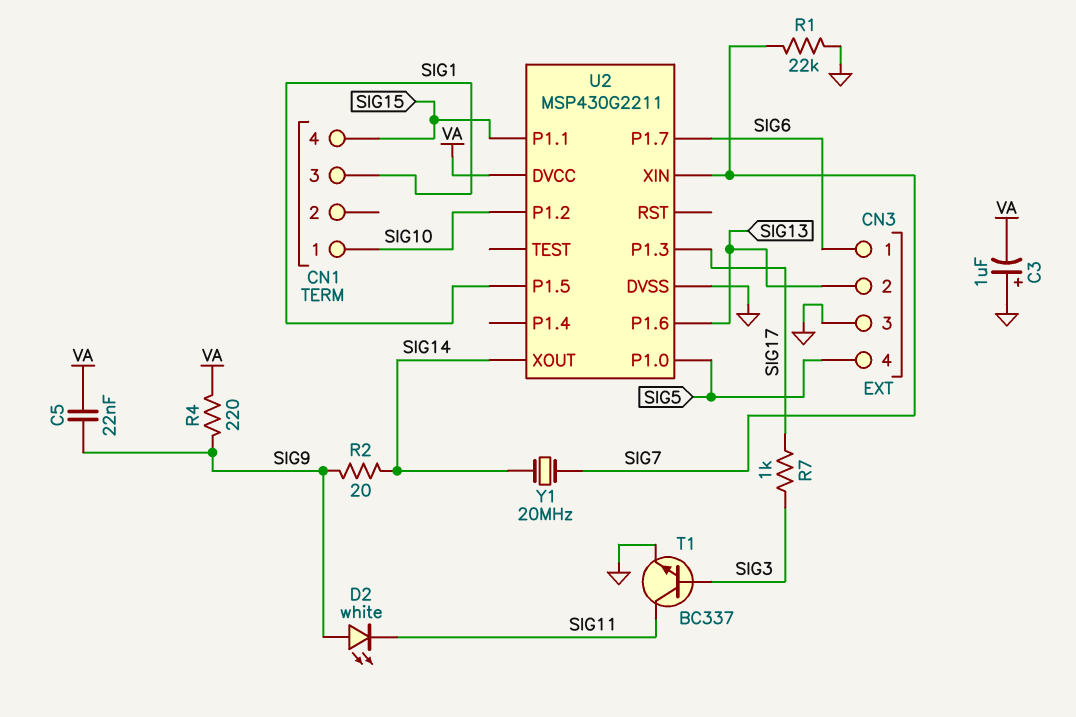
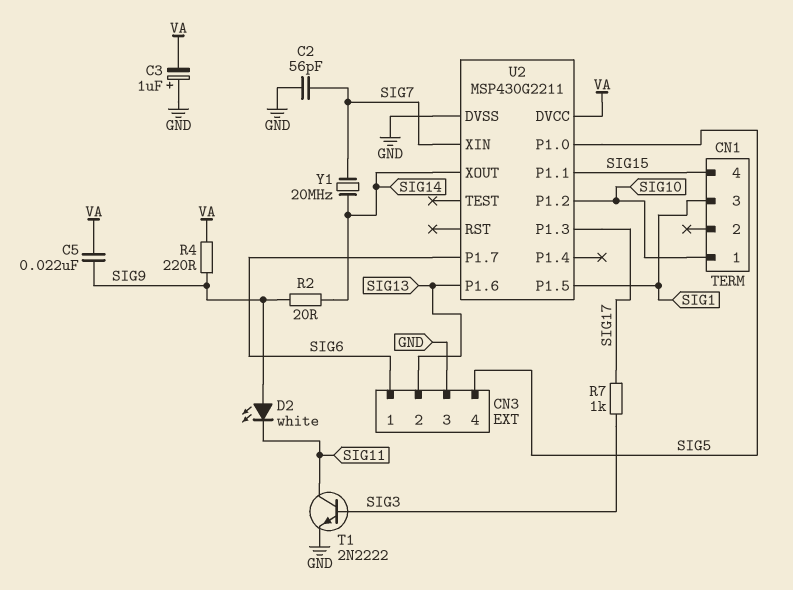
C2: none -> 56pF (GND, SIG7)
R1: 22k (GND, SIG7) -> none
T1: NPN BC337 (B SIG3, C SIG11, E GND) -> NPN 2N2222 (B SIG3, C SIG11, E GND)

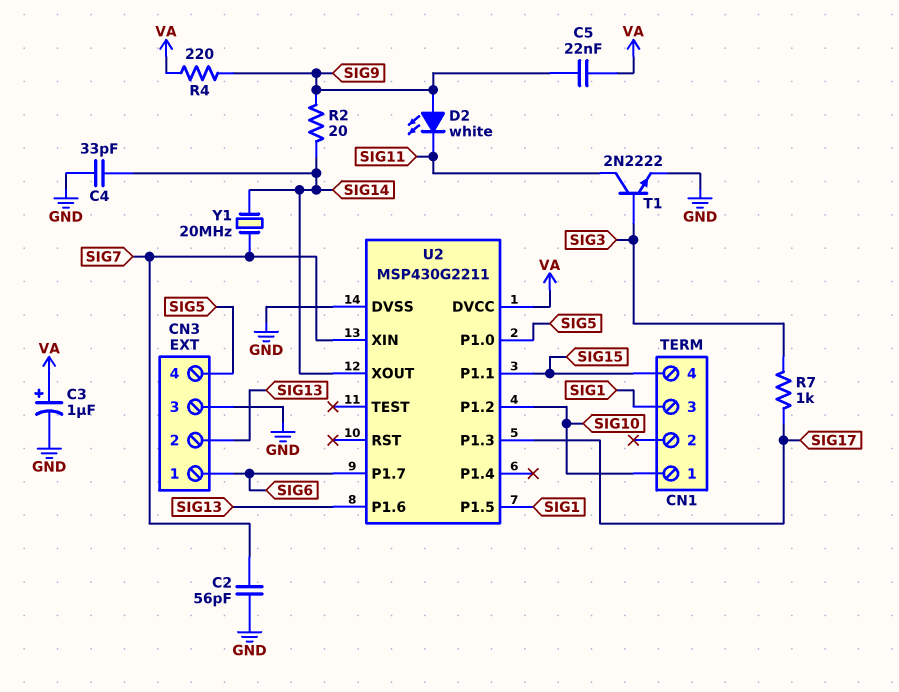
C3: 1uF (plus GND, minus VA) -> 1uF (plus VA, minus GND)
C4: none -> 33pF (GND, SIG14)

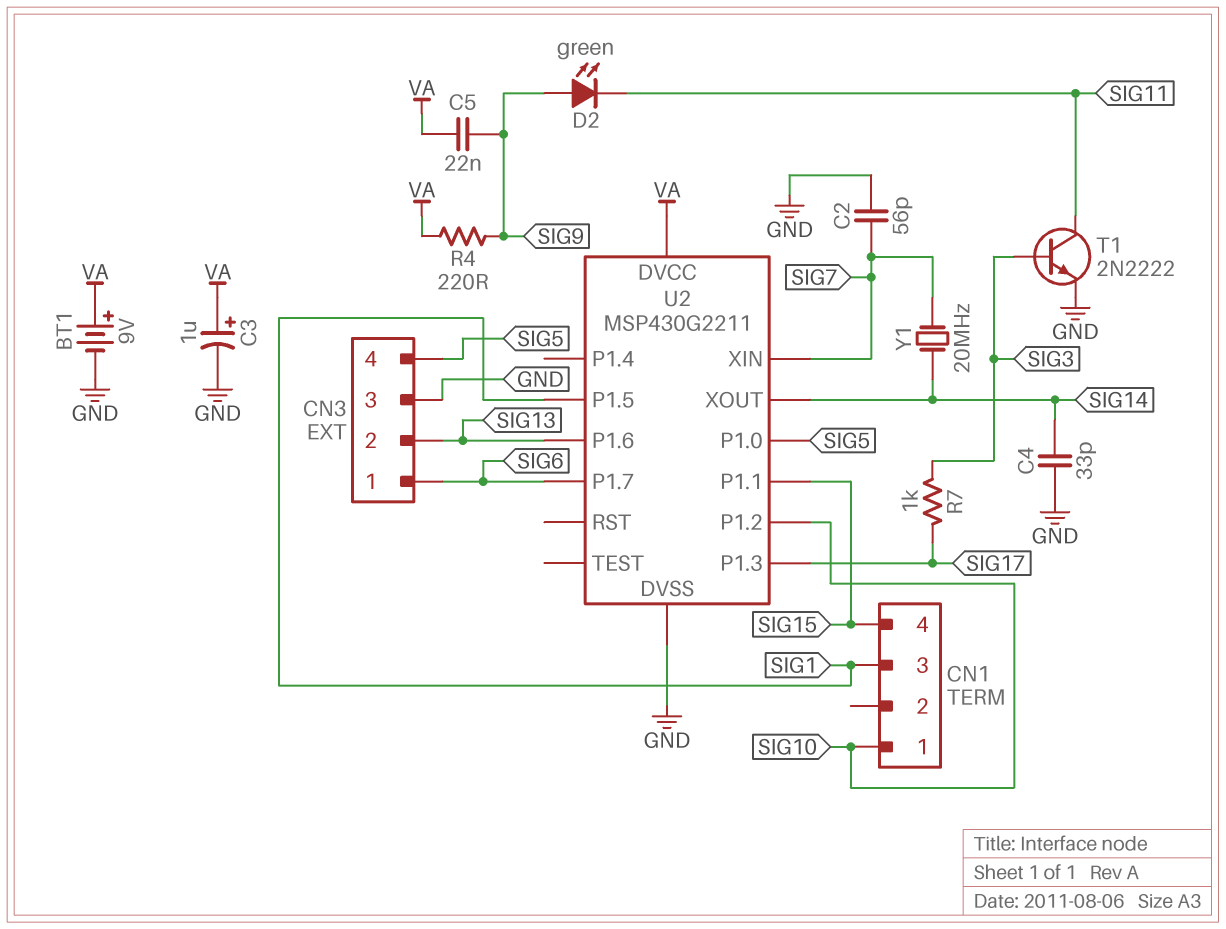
BT1: none -> 9V (plus VA, minus GND)
D2: LED white (A SIG9, K SIG11) -> LED green (A SIG9, K SIG11)
R2: 20 (SIG9, SIG14) -> none

